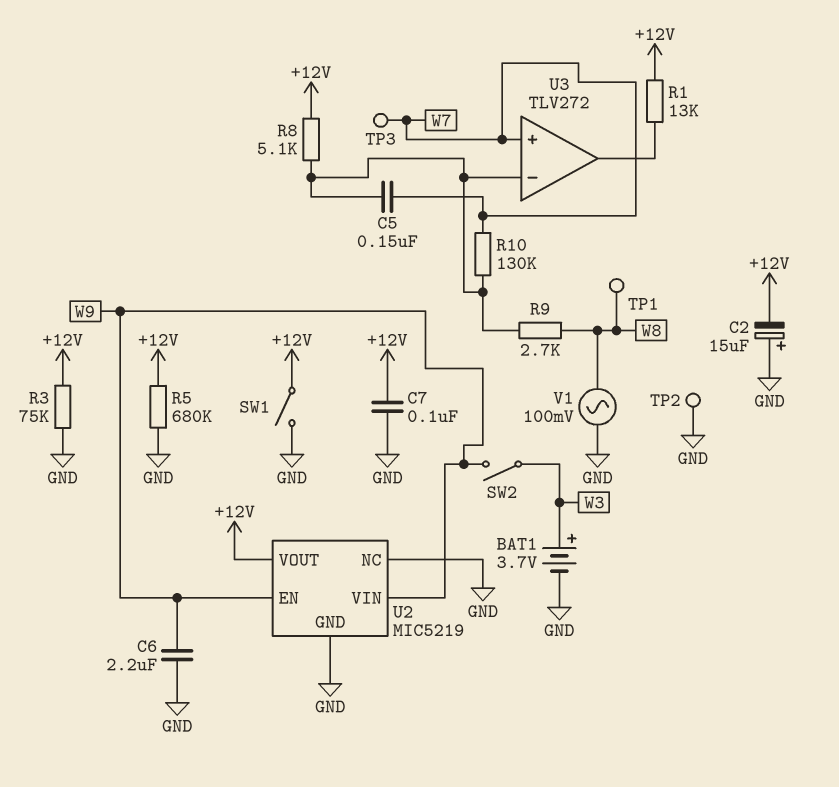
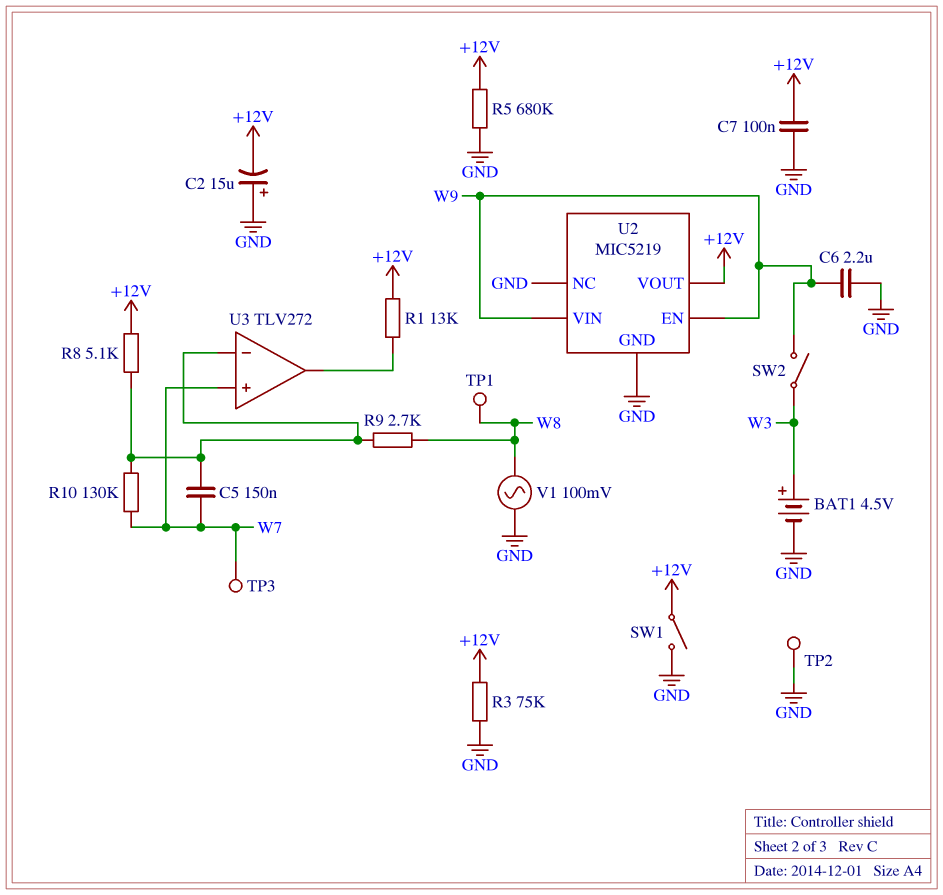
BAT1: 3.7V (plus W3, minus GND) -> 4.5V (plus W3, minus GND)

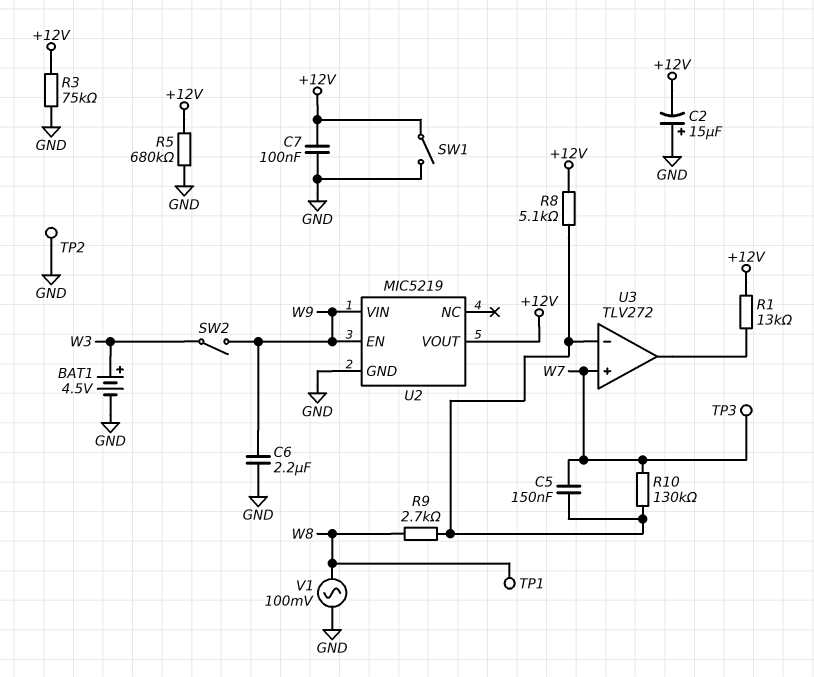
U2 pin NC: GND -> none

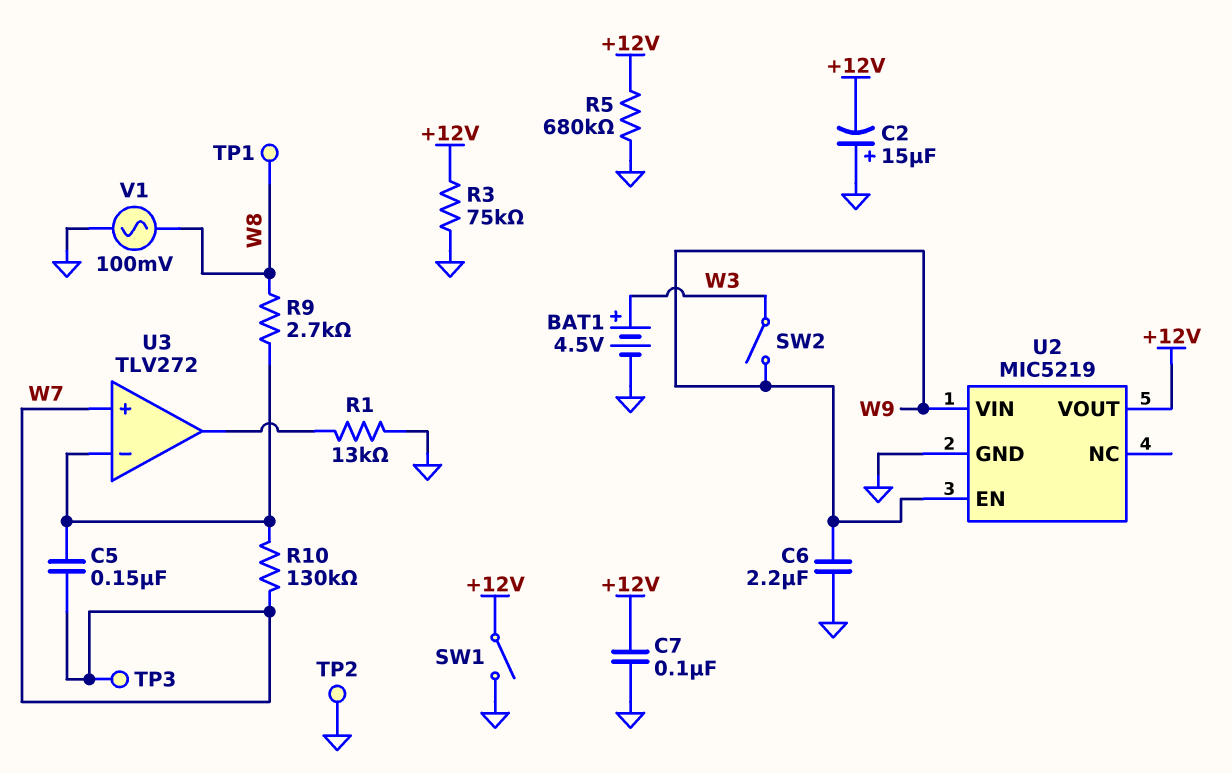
R1: 13k (+12V, U3/out) -> 13k (GND, U3/out)
R8: 5.1k (+12V, U3/in-) -> none

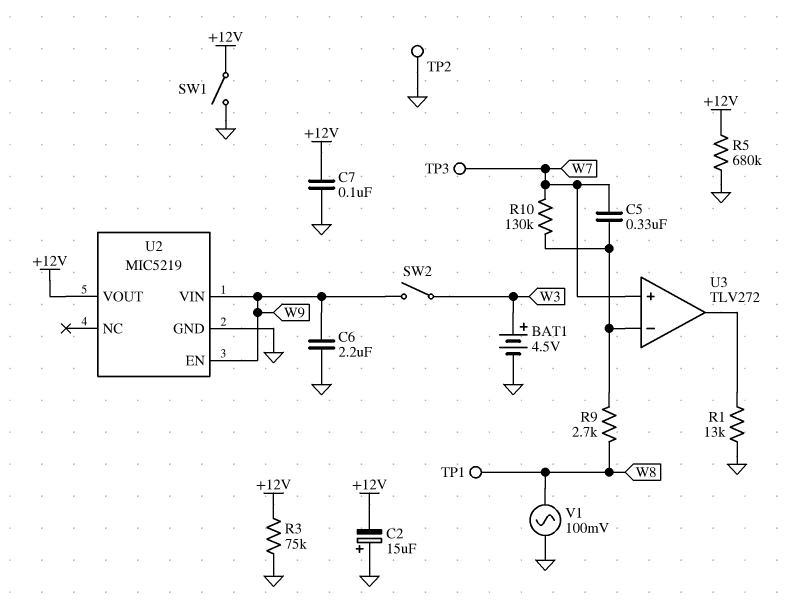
C5: 150nF (U3/in-, W7) -> 330nF (U3/in-, W7)

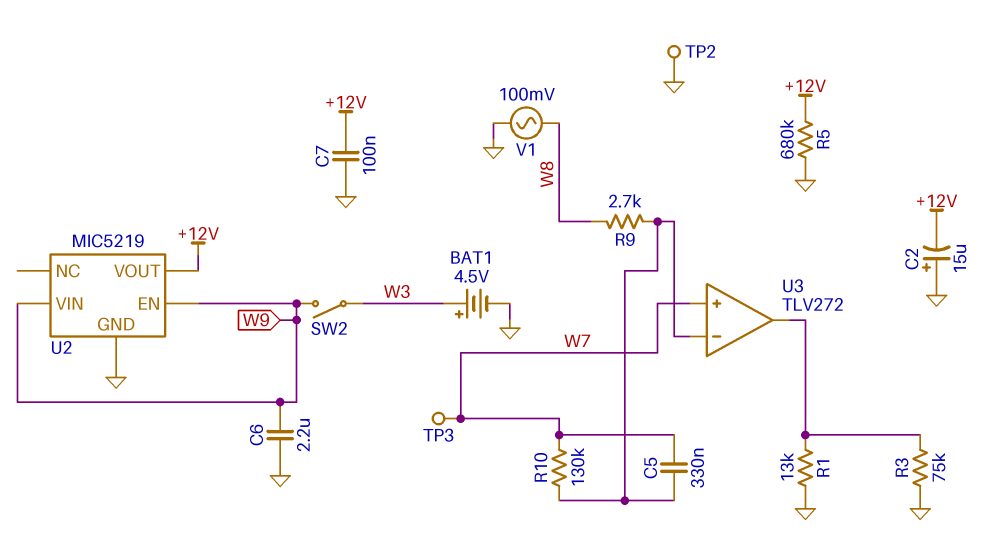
R3: 75k (+12V, GND) -> 75k (GND, U3/out)
SW1: switch (+12V, GND) -> none
TP1: test point (W8) -> none

